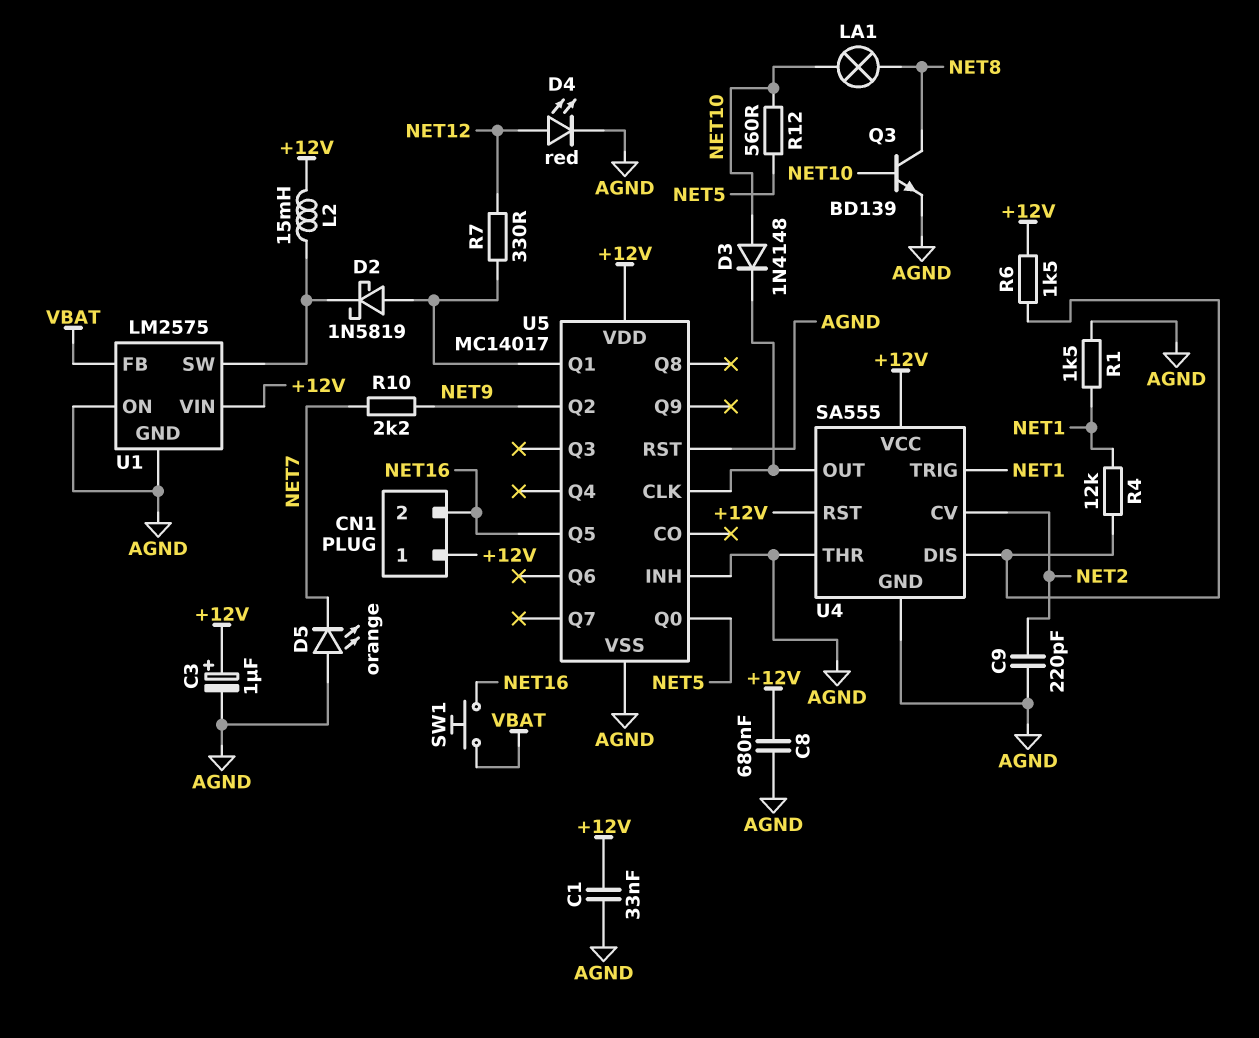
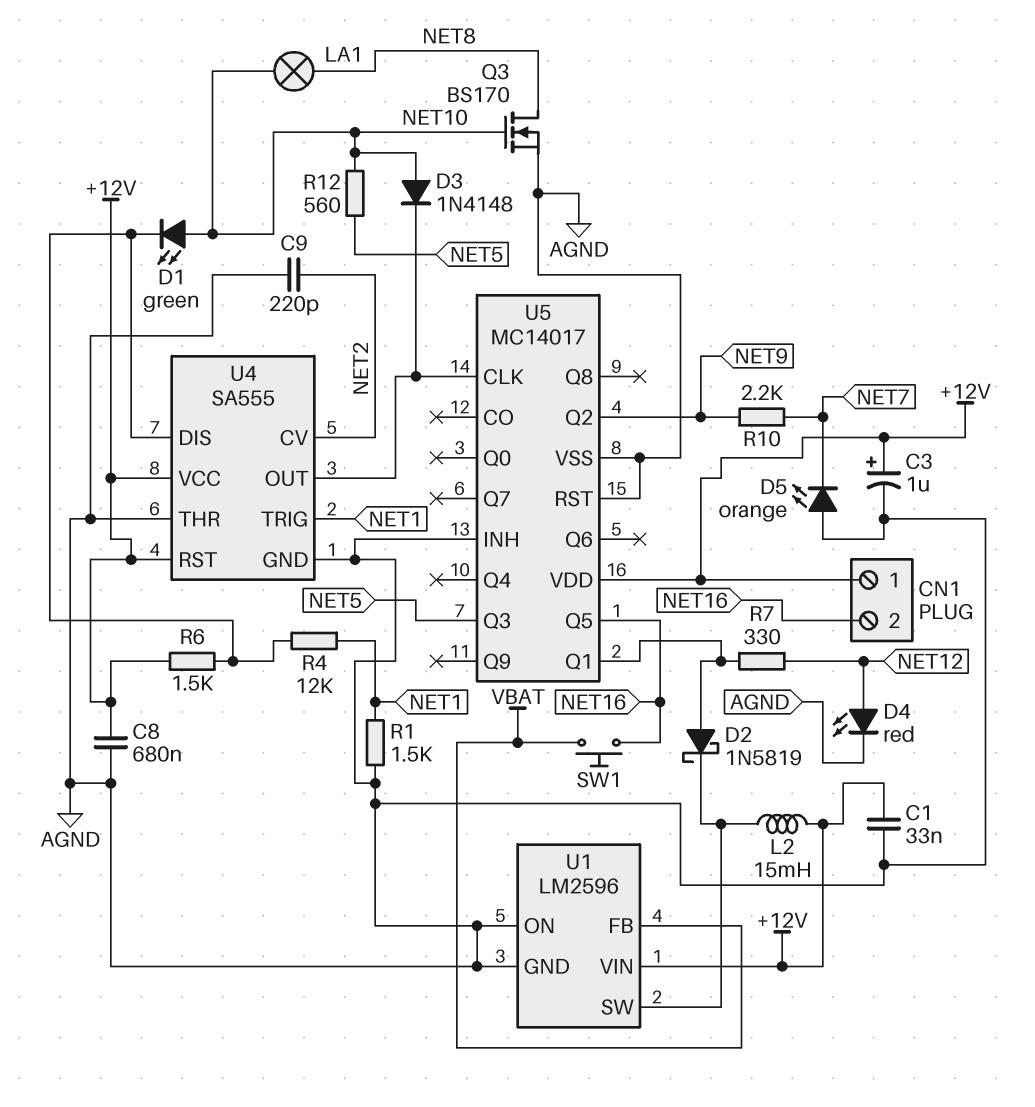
D1: none -> LED green (A NET10, K U4/DIS)
Q3: NPN BD139 (B NET10, C NET8, E AGND) -> NMOS BS170 (G NET10, D NET8, S AGND)
U1: LM2575 -> LM2596
U5 pin Q0: NET5 -> none
U5 pin Q3: none -> NET5

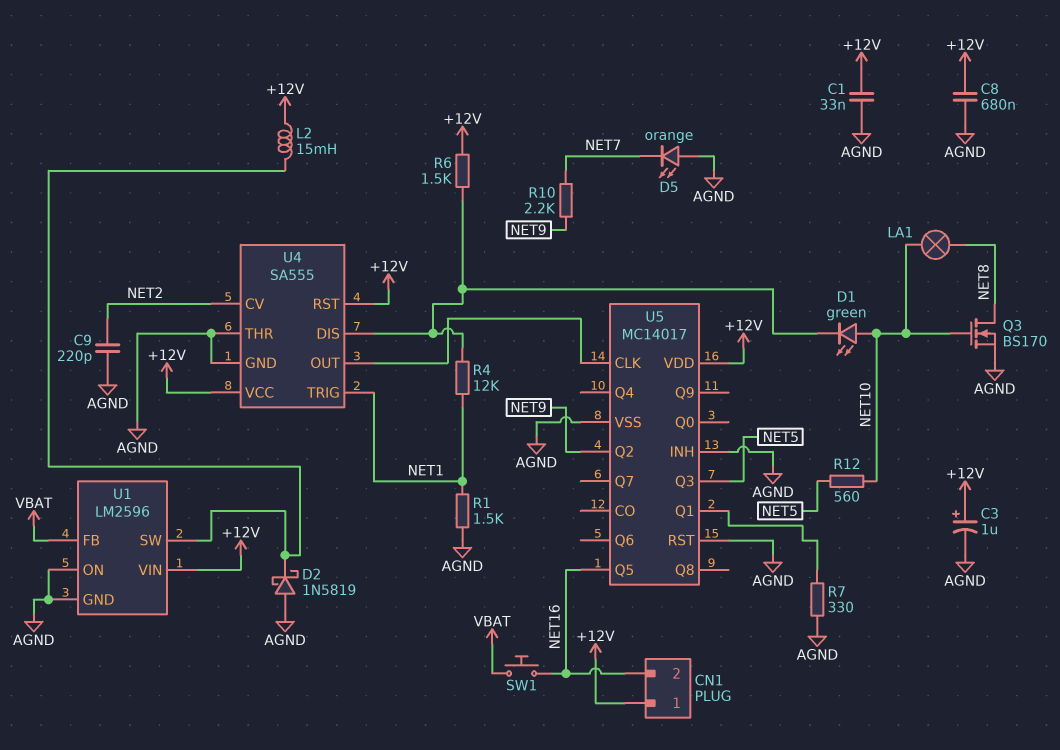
D2: schottky 1N5819 (A U5/Q1, K U1/SW) -> schottky 1N5819 (A AGND, K U1/SW)
D3: diode 1N4148 (A NET10, K U4/OUT) -> none
D4: LED red (A NET12, K AGND) -> none
R7: 330 (NET12, U5/Q1) -> 330 (AGND, U5/Q1)

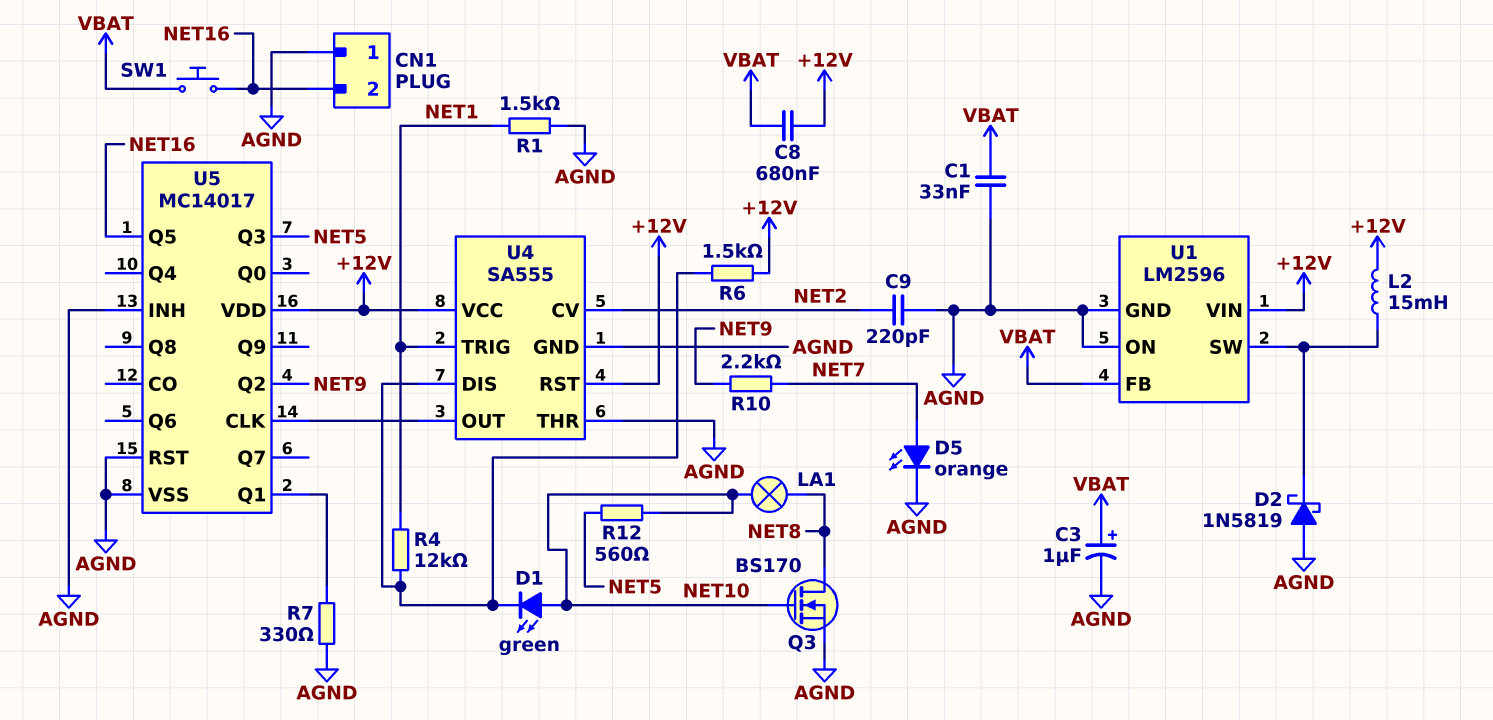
C1: 33nF (+12V, AGND) -> 33nF (AGND, VBAT)
C3: 1uF (plus +12V, minus AGND) -> 1uF (plus VBAT, minus AGND)
C8: 680nF (+12V, AGND) -> 680nF (+12V, VBAT)
CN1 pin 1: +12V -> AGND
D5: LED orange (A AGND, K NET7) -> LED orange (A NET7, K AGND)

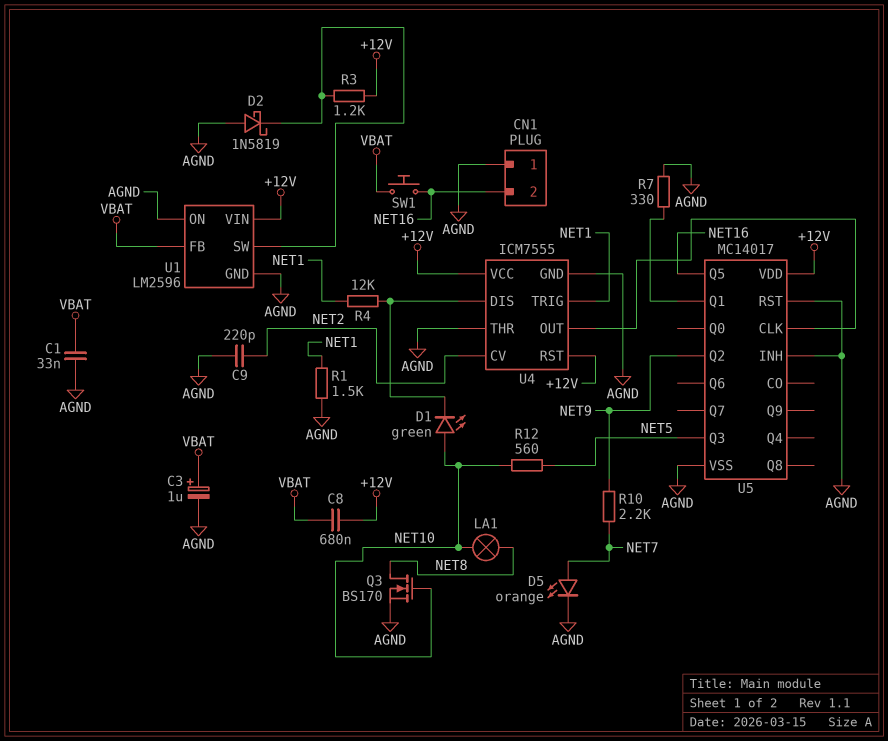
L2: 15mH (+12V, U1/SW) -> none
R3: none -> 1.2k (+12V, U1/SW)
R6: 1.5k (+12V, U4/DIS) -> none
U4: SA555 -> ICM7555

